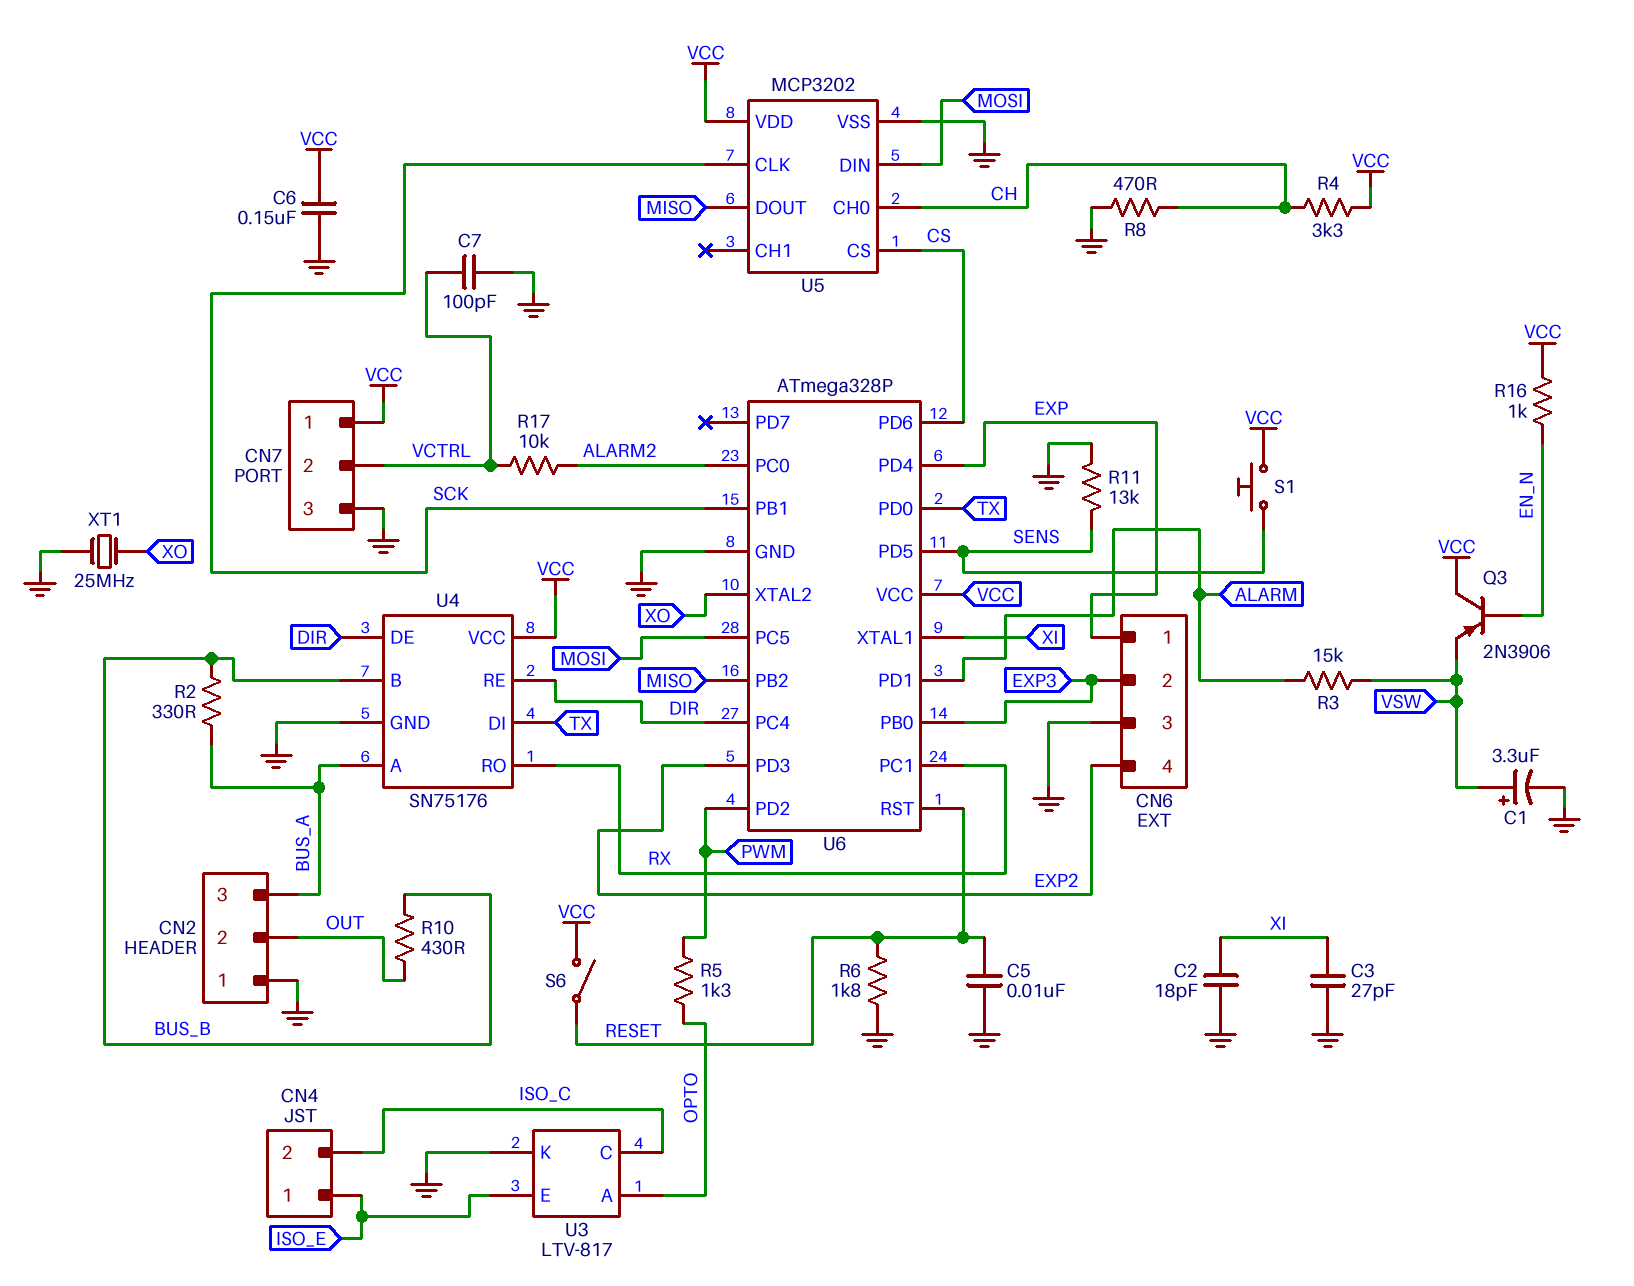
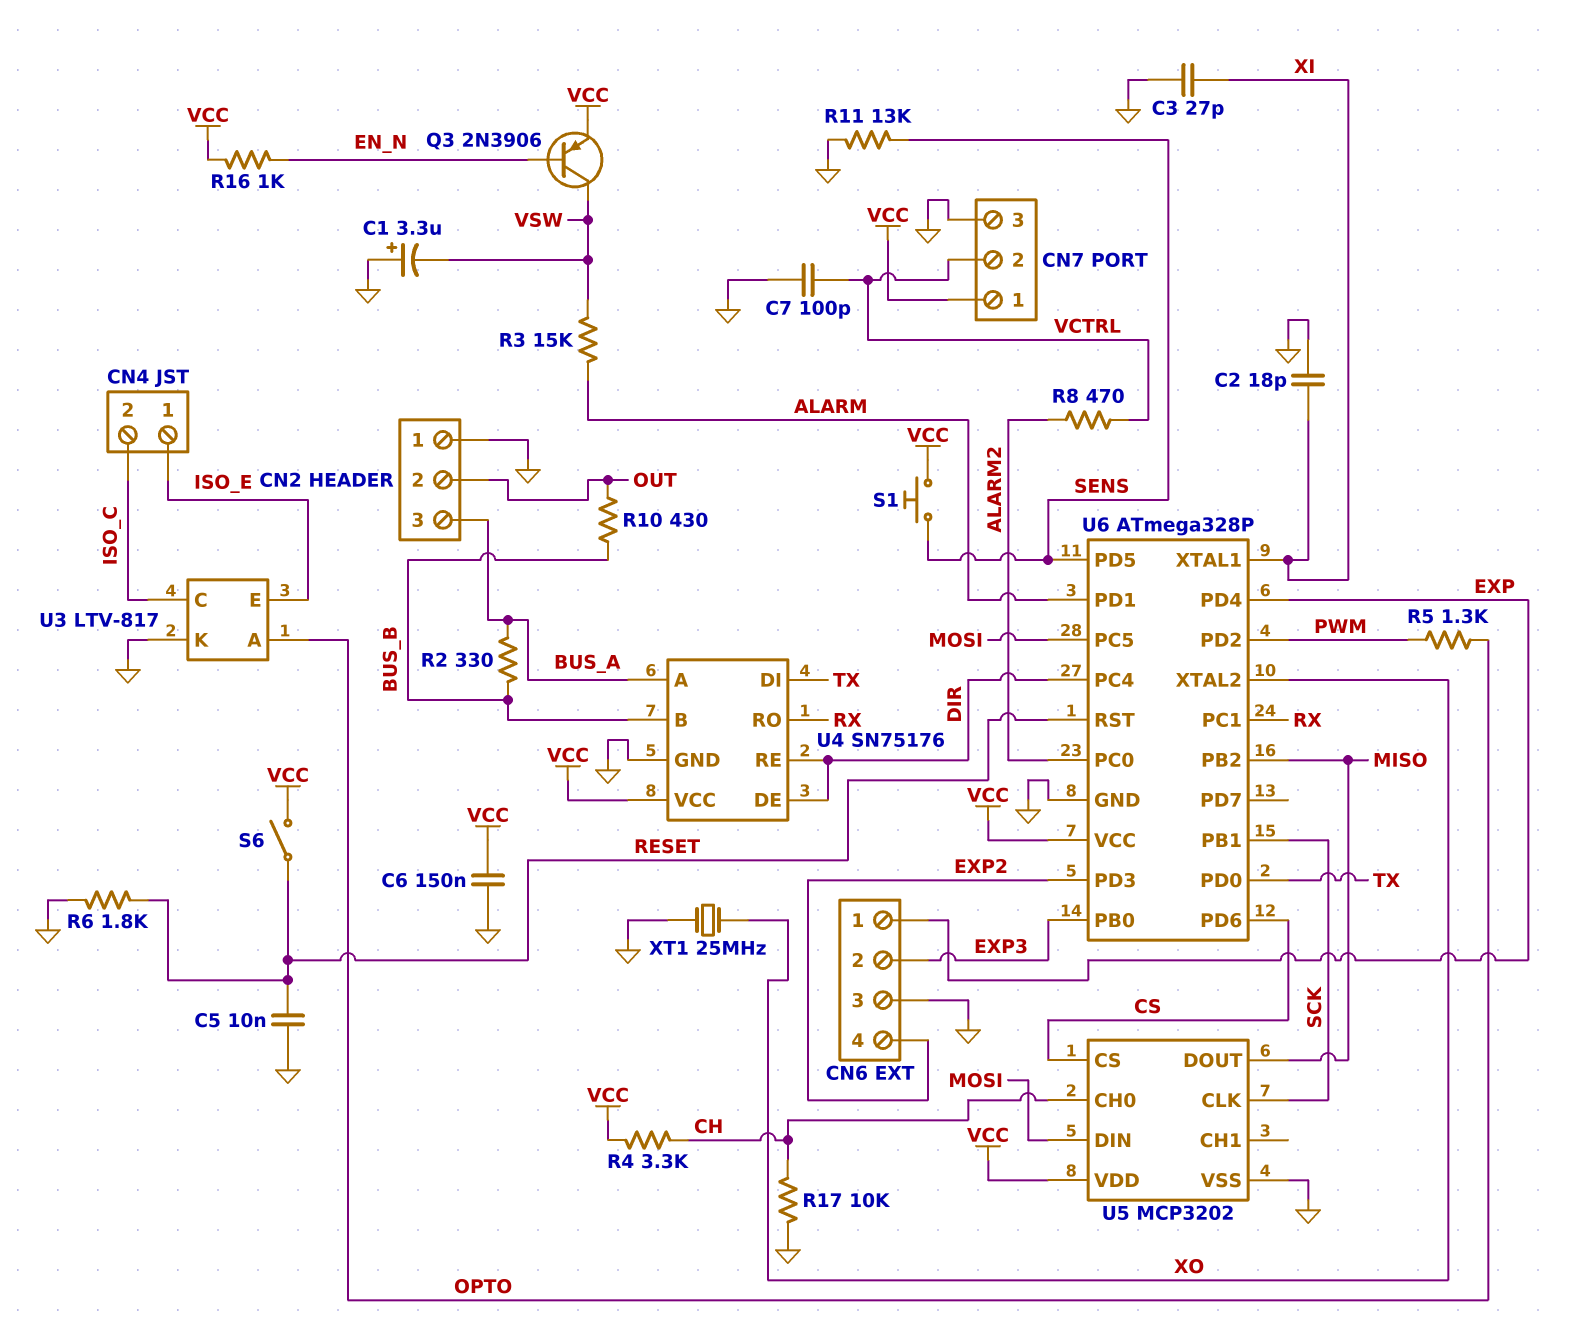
C1: 3.3uF (plus VSW, minus GND) -> 3.3uF (plus GND, minus VSW)
Q3: PNP 2N3906 (B EN_N, C VCC, E VSW) -> PNP 2N3906 (B EN_N, C VSW, E VCC)
R8: 470 (CH, GND) -> 470 (ALARM2, VCTRL)
R17: 10k (ALARM2, VCTRL) -> 10k (CH, GND)

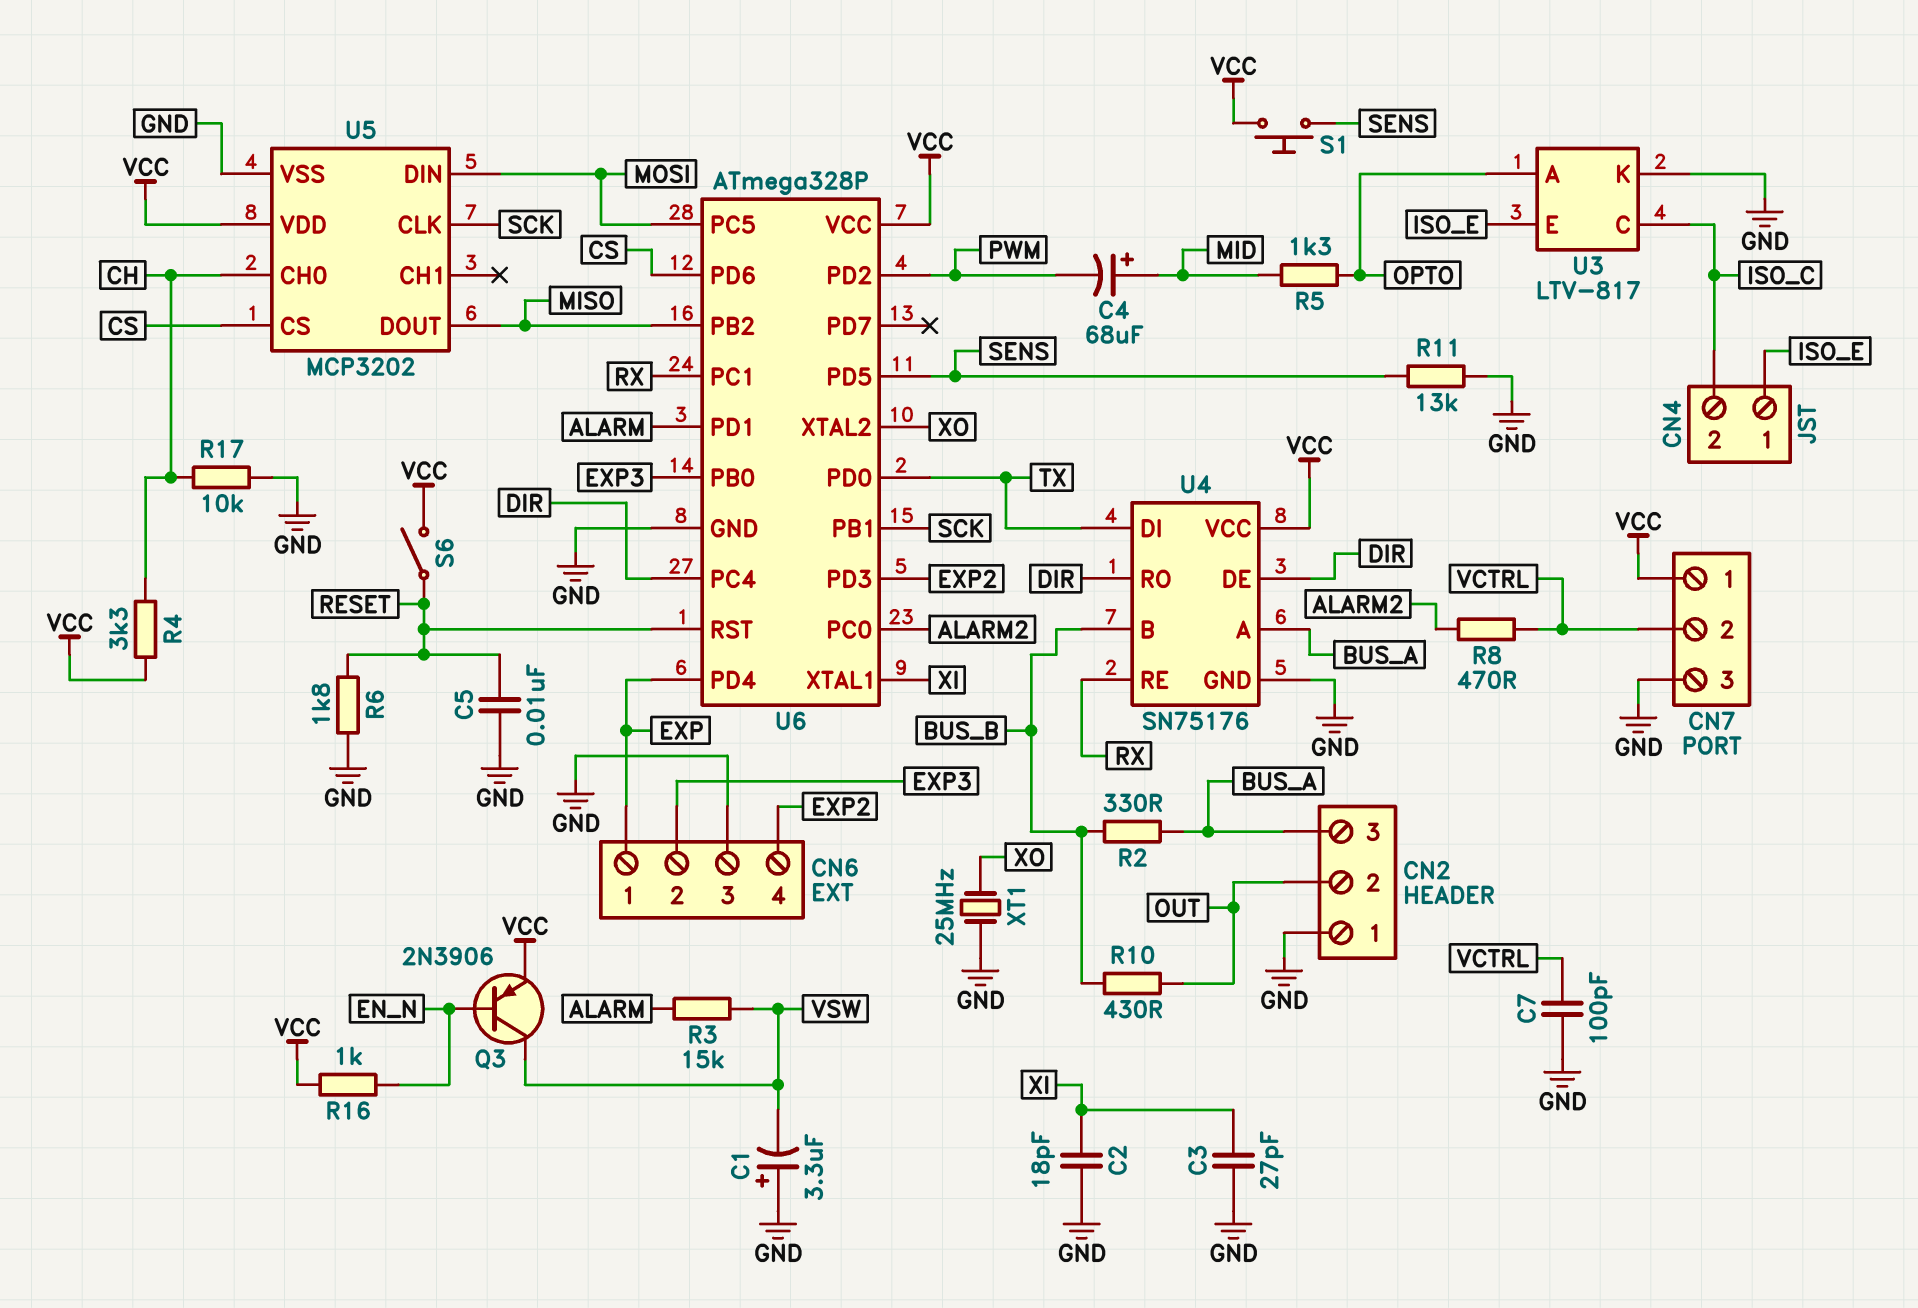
C4: none -> 68uF (plus MID, minus PWM)
C6: 150nF (GND, VCC) -> none
R5: 1.3k (OPTO, PWM) -> 1.3k (MID, OPTO)
U4 pin RE: DIR -> RX
U4 pin RO: RX -> DIR

